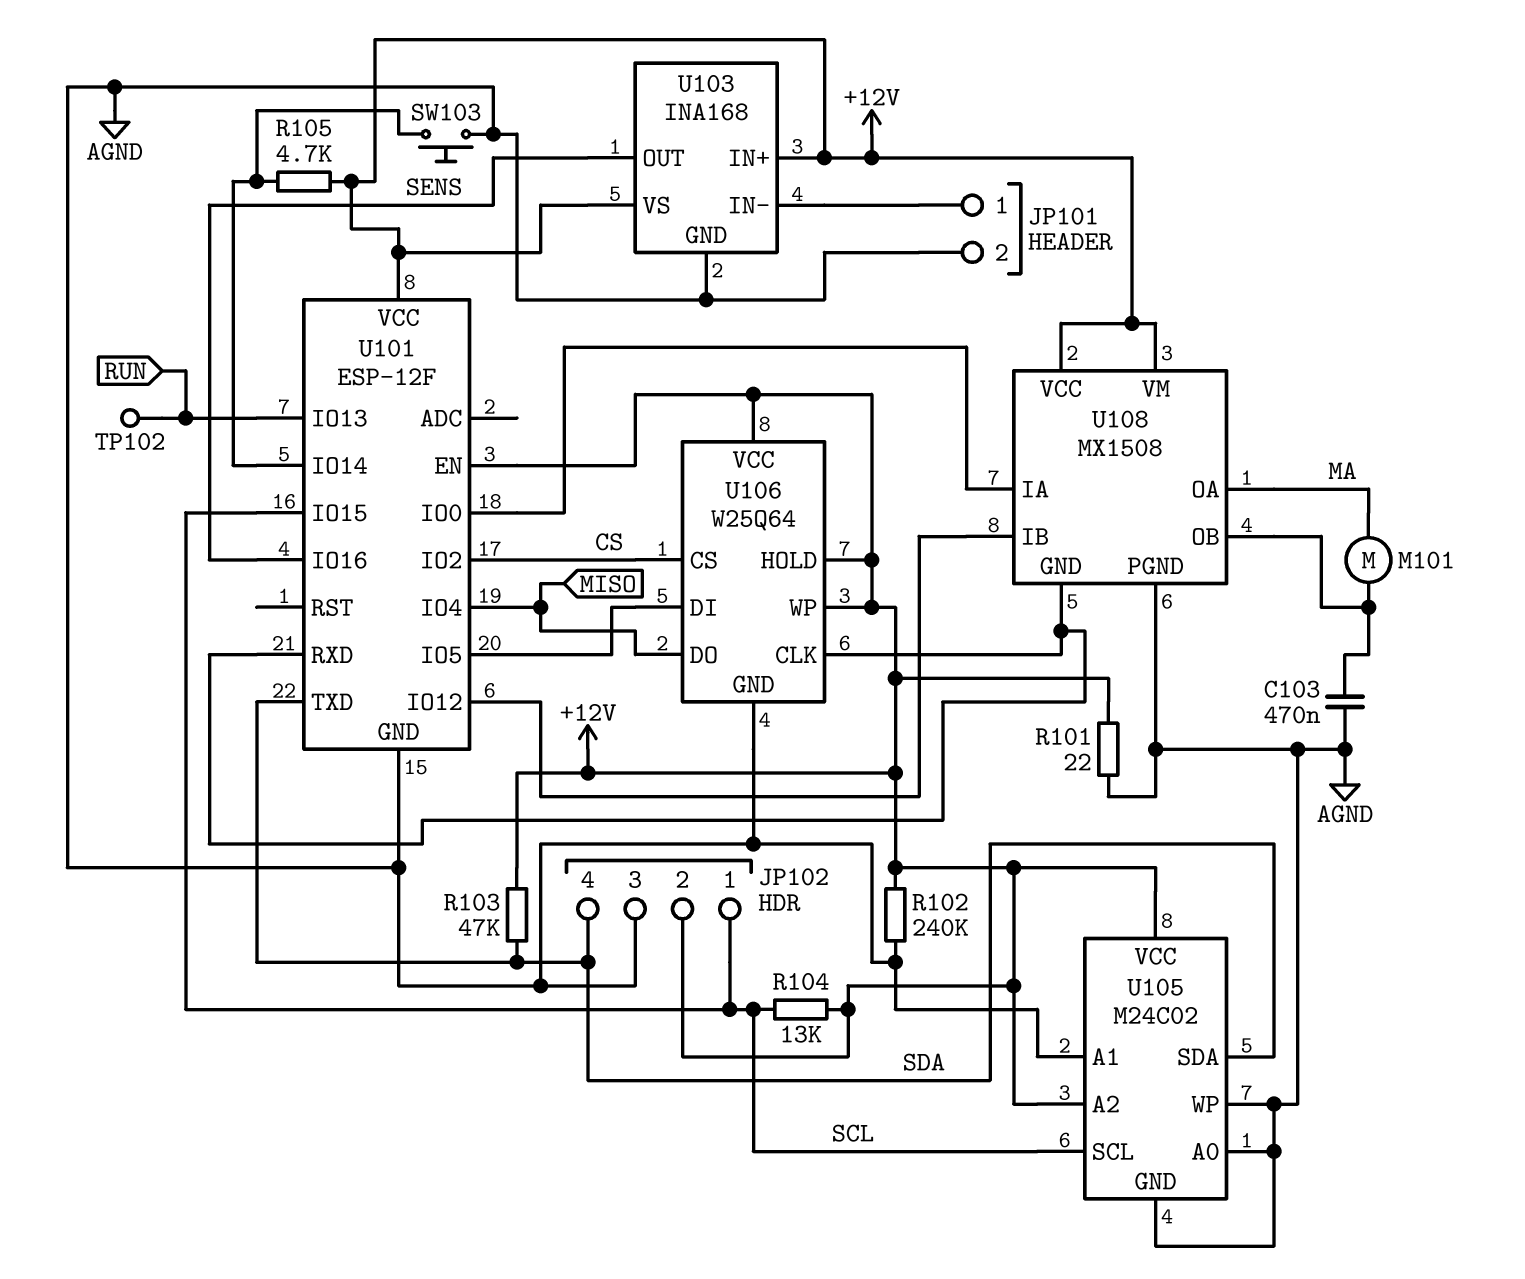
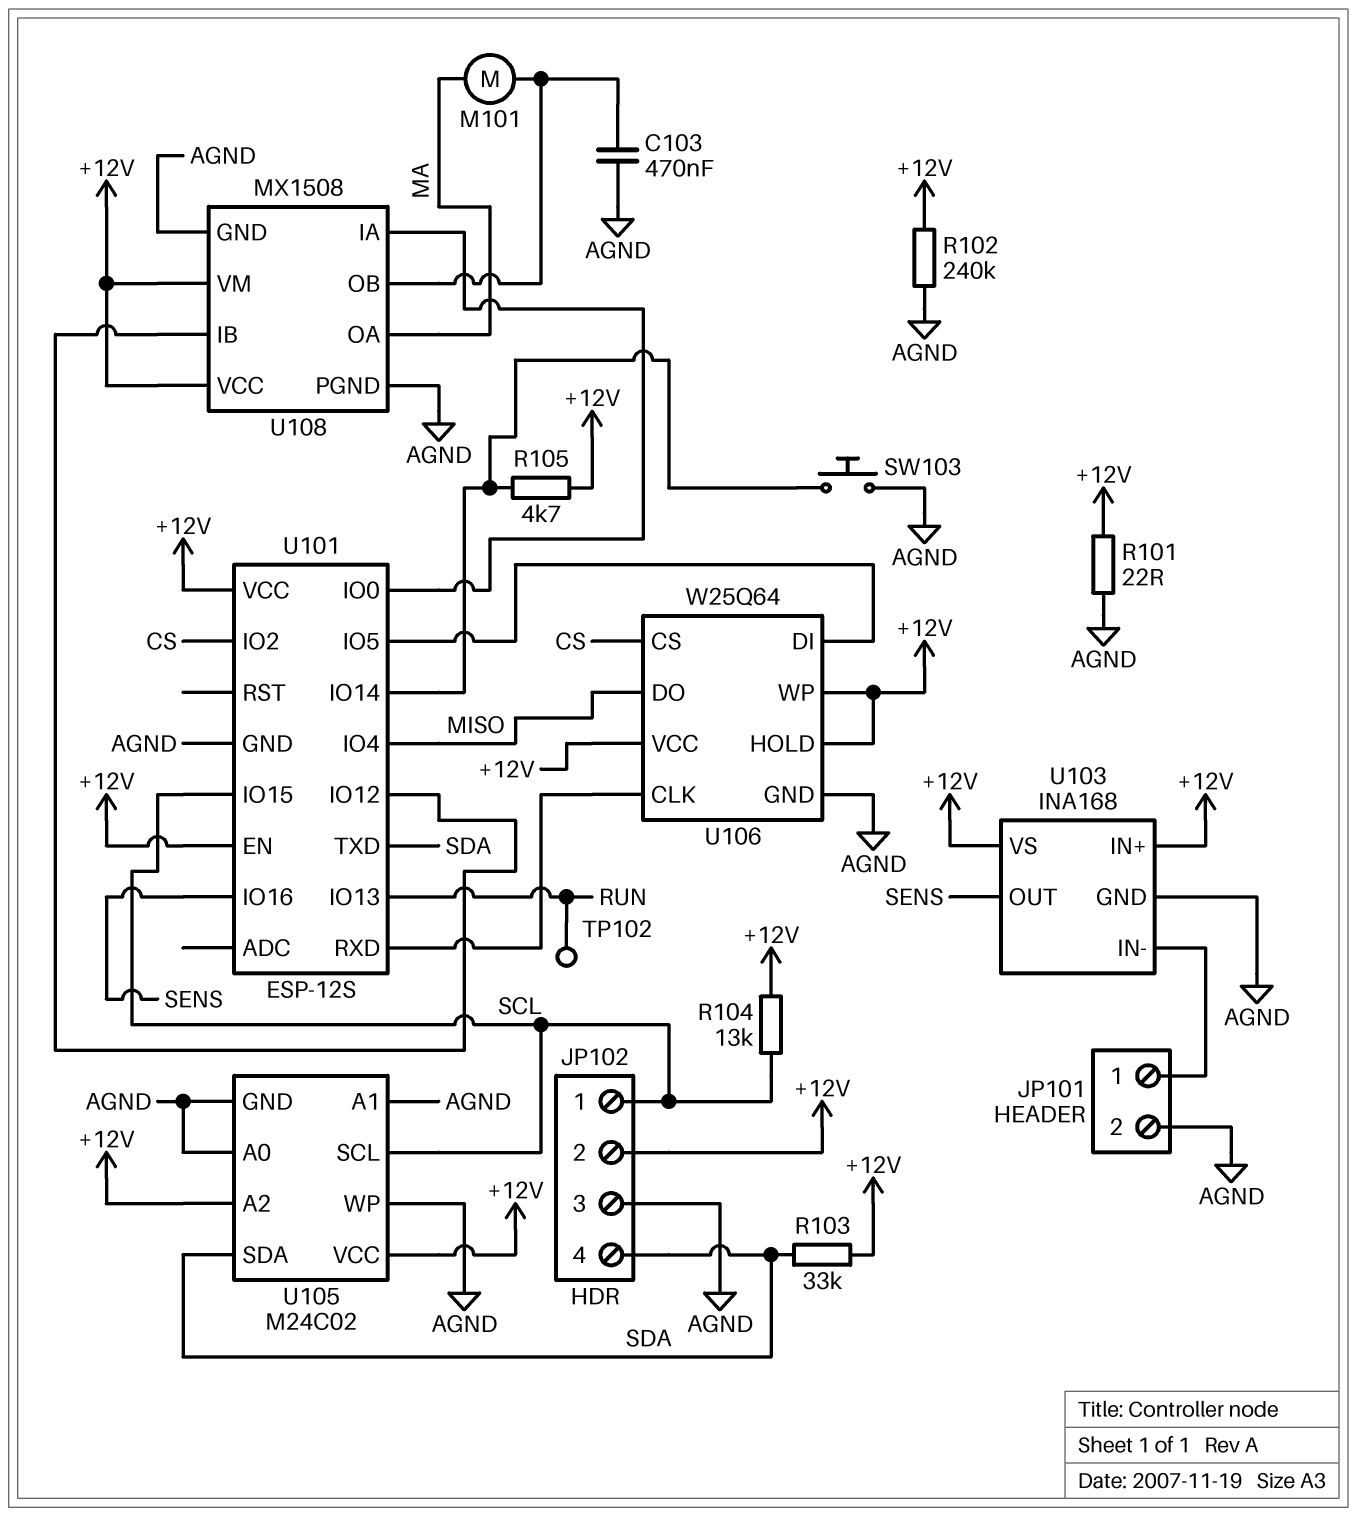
R103: 47k (+12V, SDA) -> 33k (+12V, SDA)
U101: ESP-12F -> ESP-12S
U108 pin GND: U101/RXD -> AGND

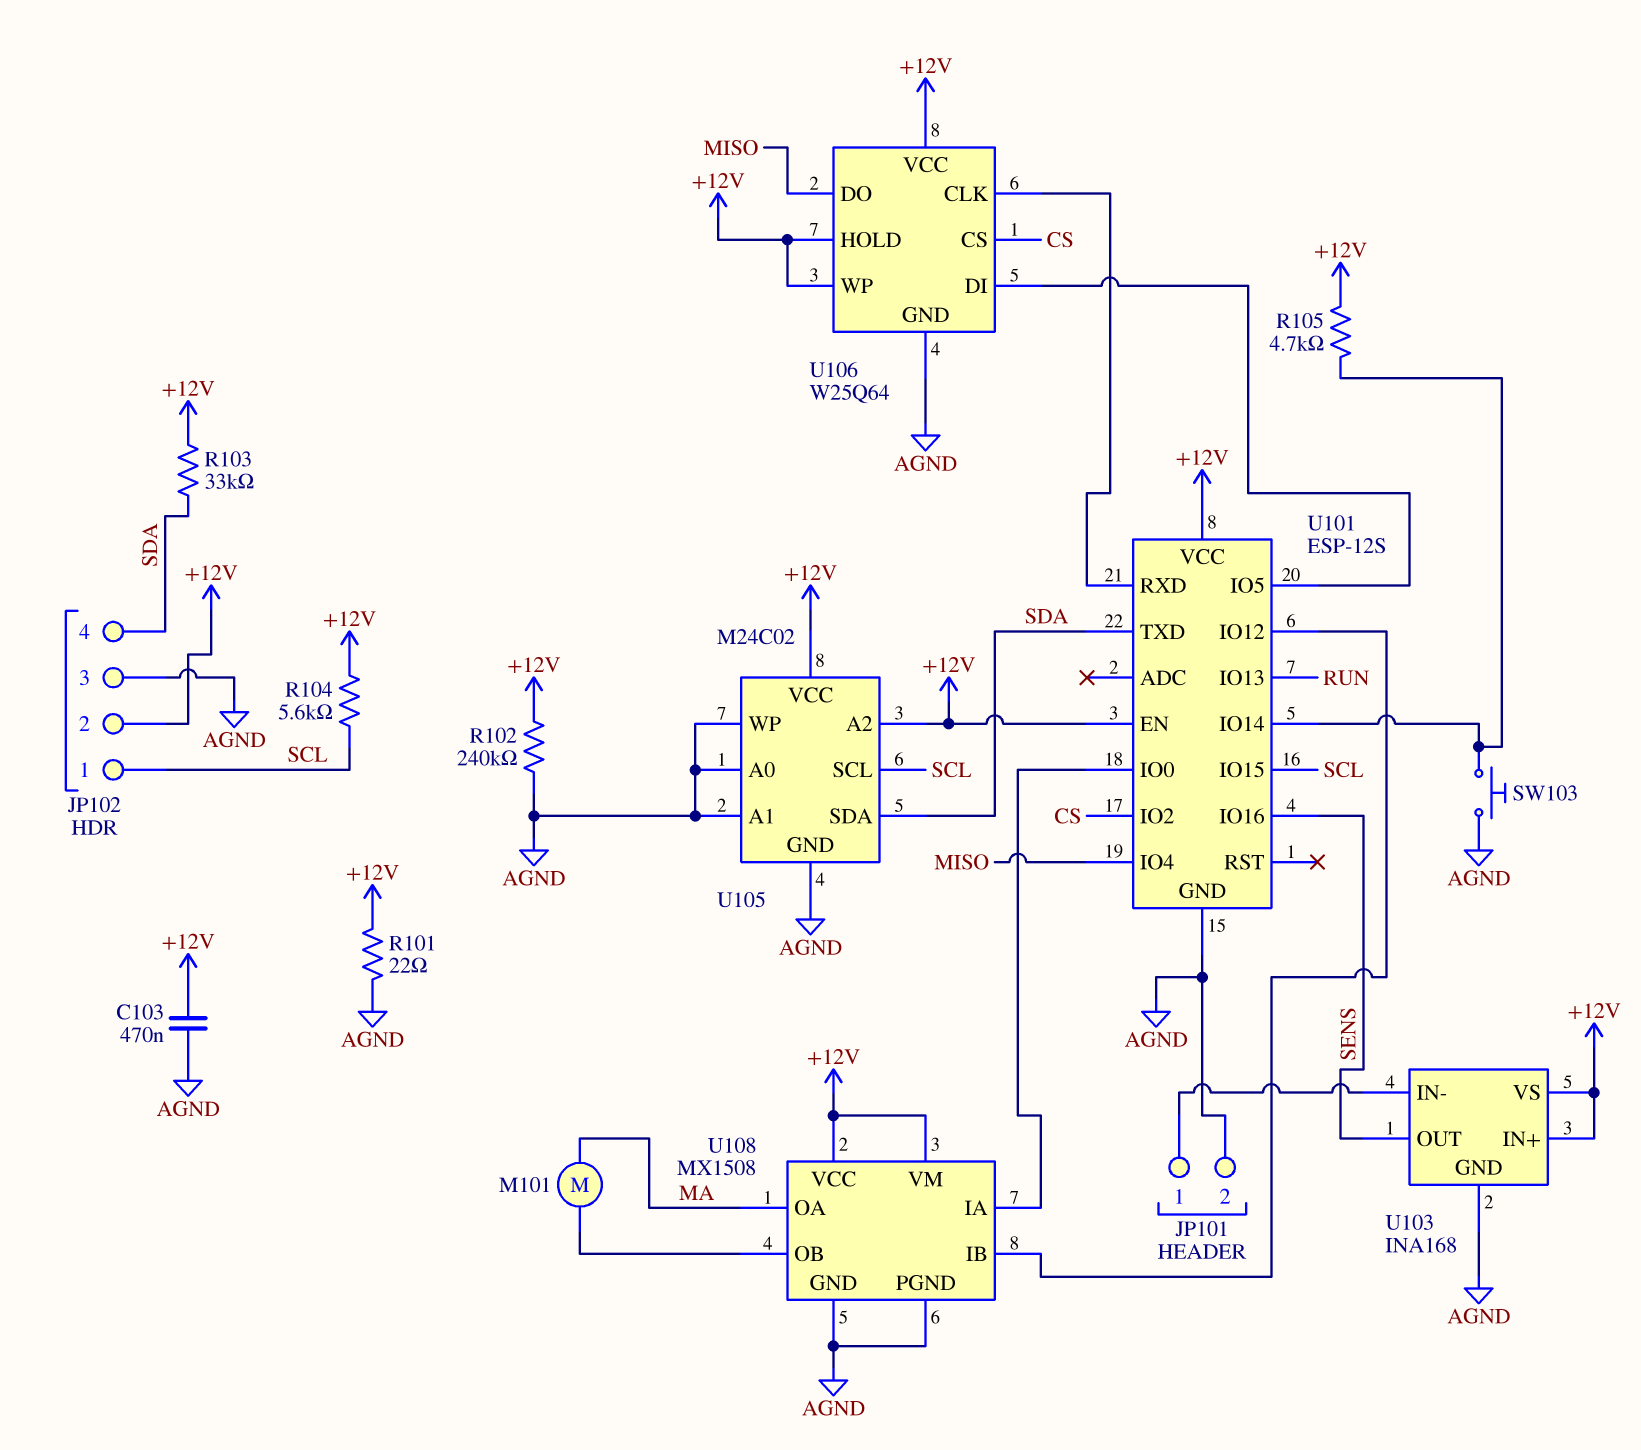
C103: 470nF (AGND, U108/OB) -> 470nF (+12V, AGND)
R104: 13k (+12V, SCL) -> 5.6k (+12V, SCL)
TP102: test point (RUN) -> none

